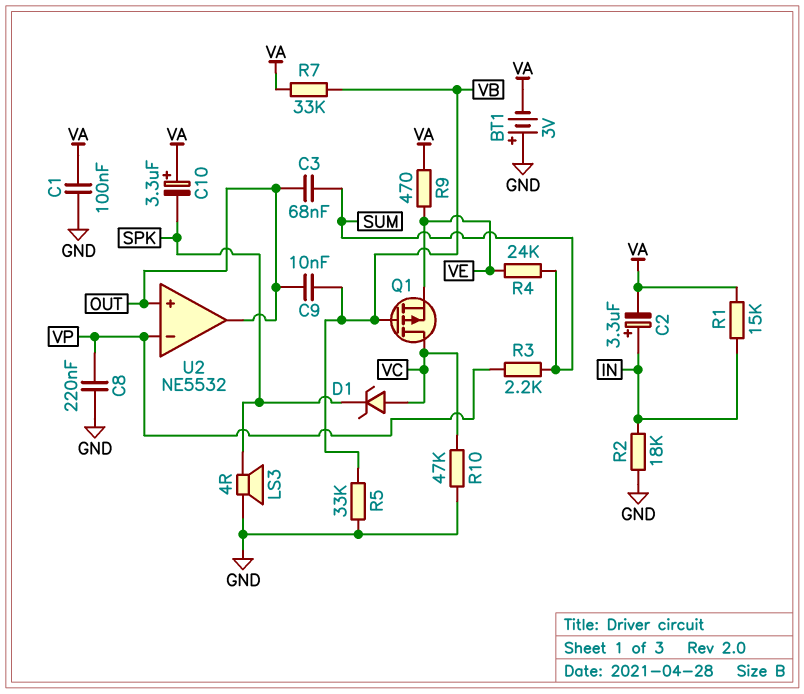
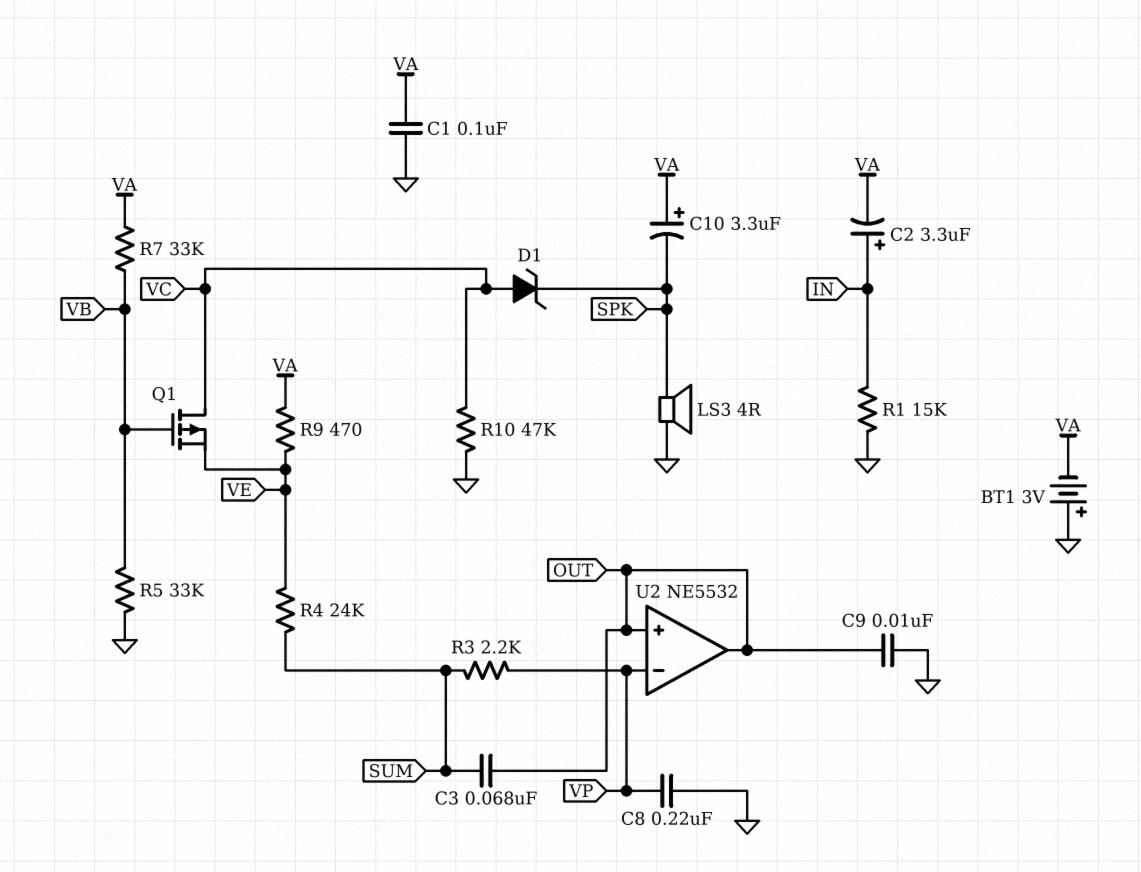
C9: 10nF (OUT, VB) -> 10nF (GND, OUT)
R1: 15k (IN, VA) -> 15k (GND, IN)
R2: 18k (GND, IN) -> none

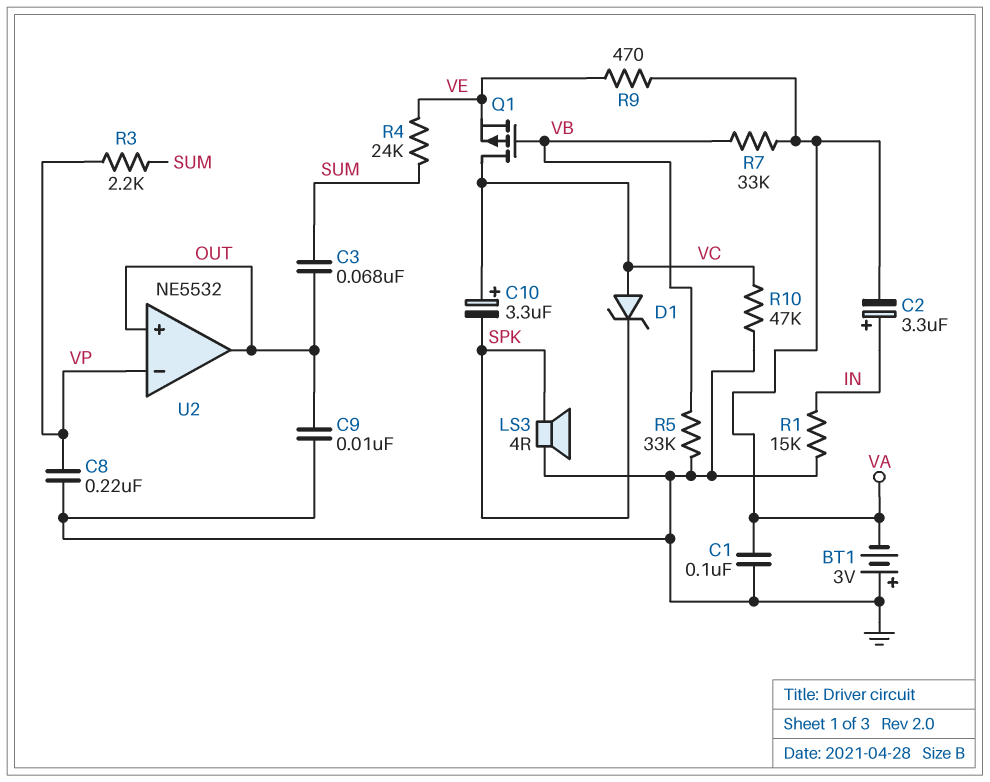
C10: 3.3uF (plus VA, minus SPK) -> 3.3uF (plus VC, minus SPK)

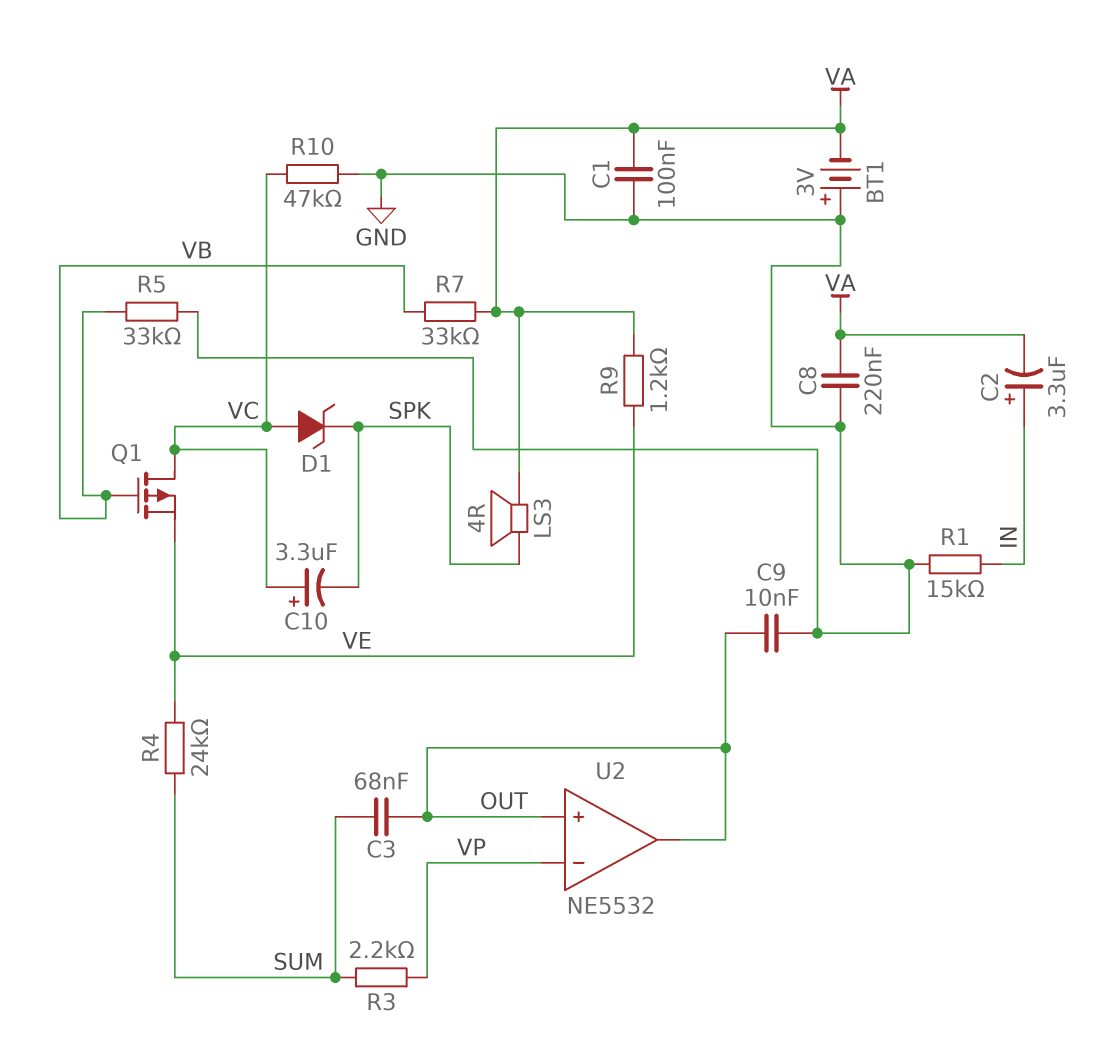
C8: 220nF (GND, VP) -> 220nF (GND, VA)
LS3: speaker 4R (GND, SPK) -> speaker 4R (SPK, VA)
R9: 470 (VA, VE) -> 1.2k (VA, VE)

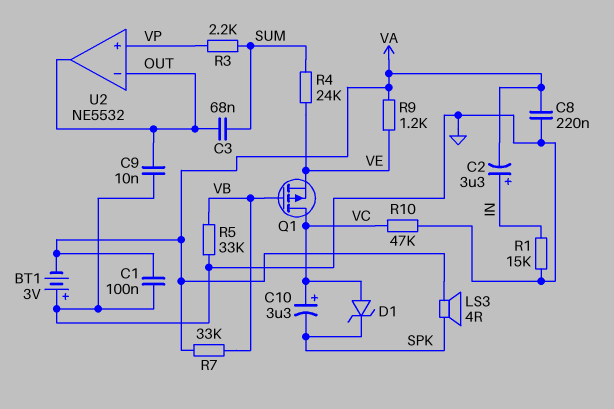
U2 pin in+: OUT -> VP
U2 pin in-: VP -> OUT

